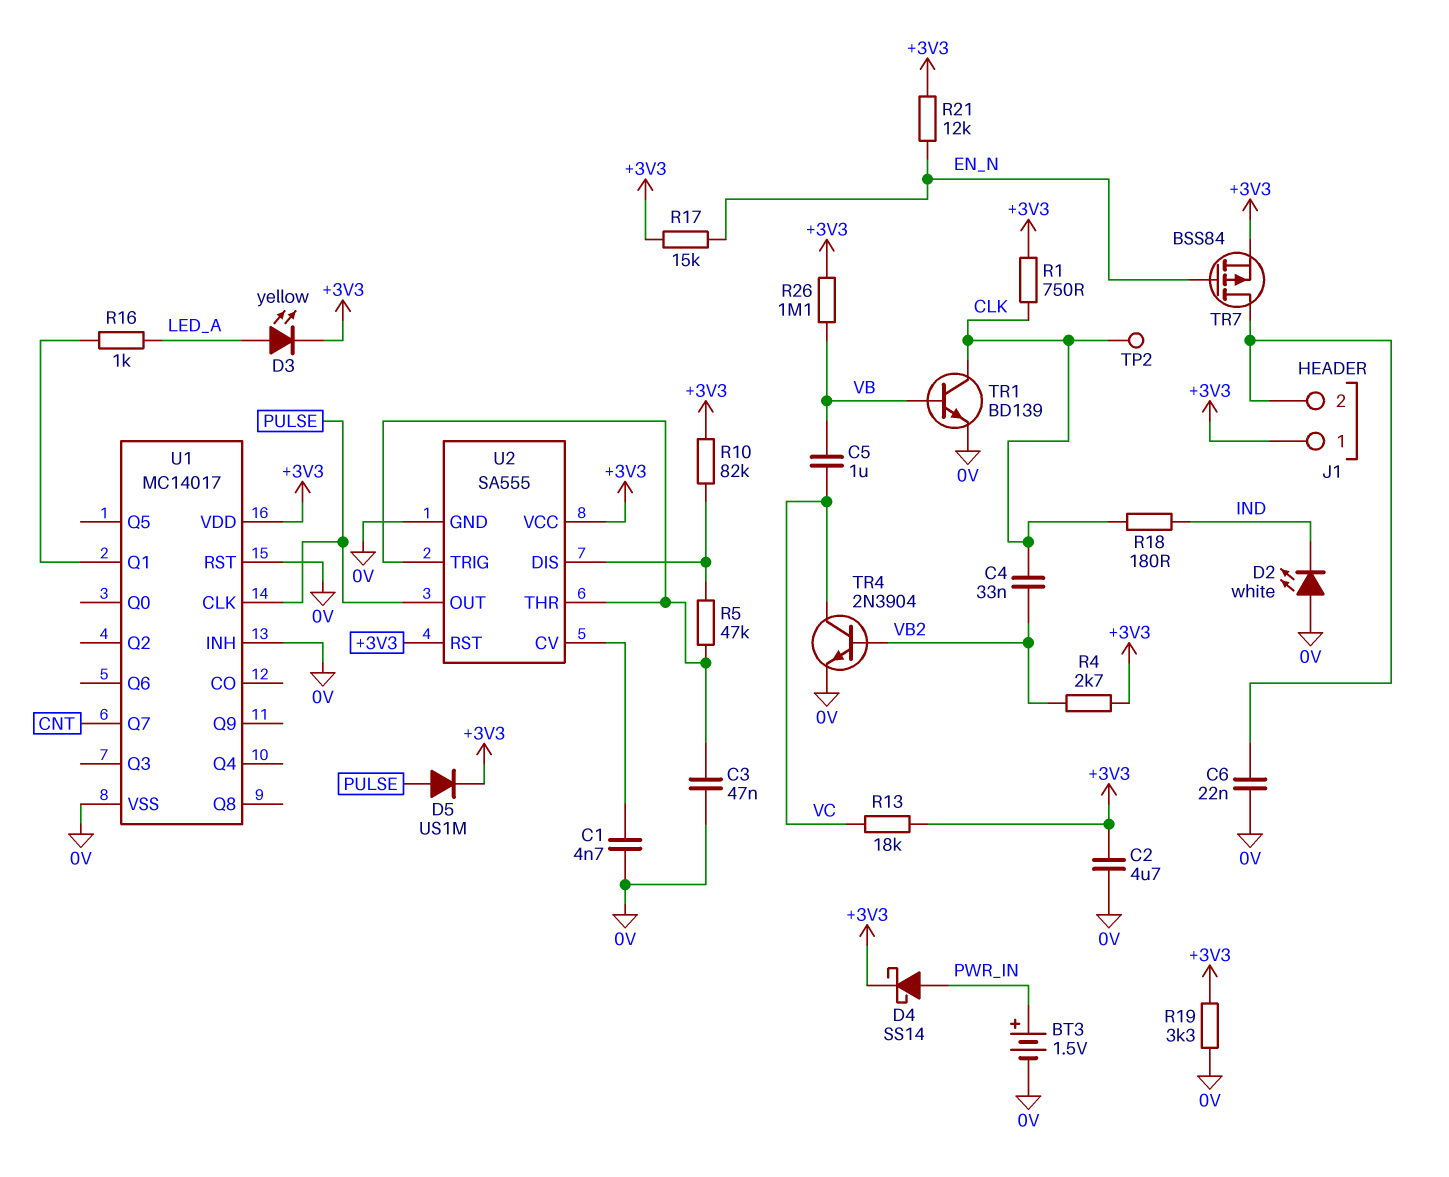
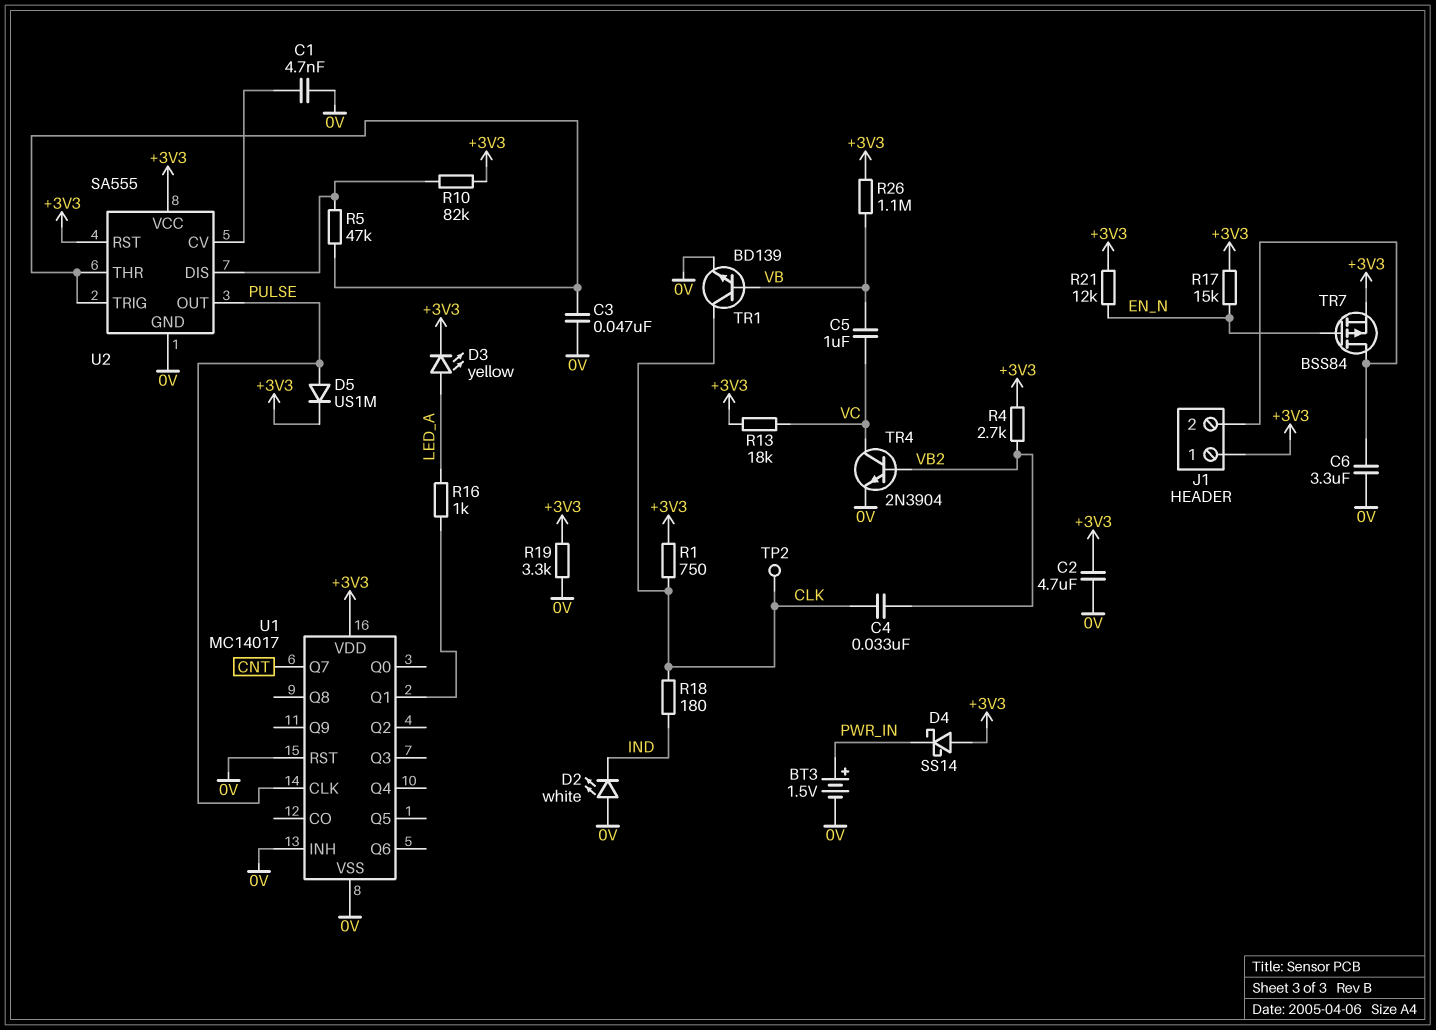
C6: 22nF (0V, J1/2) -> 3.3uF (0V, J1/2)
D4: schottky SS14 (A PWR_IN, K +3V3) -> schottky SS14 (A +3V3, K PWR_IN)

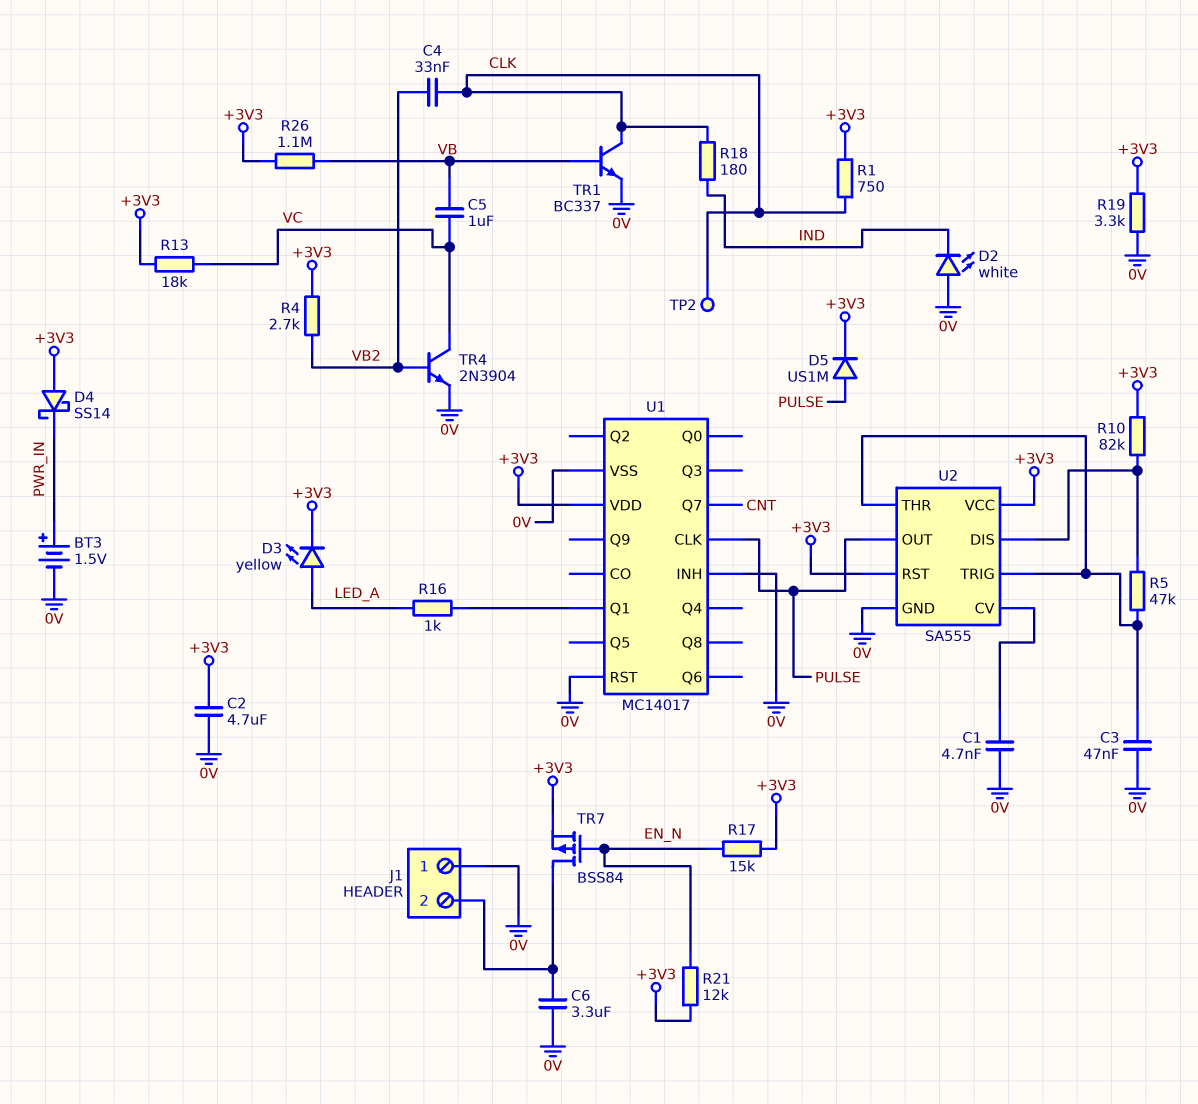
J1 pin 1: +3V3 -> 0V
TR1: NPN BD139 (B VB, C CLK, E 0V) -> NPN BC337 (B VB, C CLK, E 0V)

